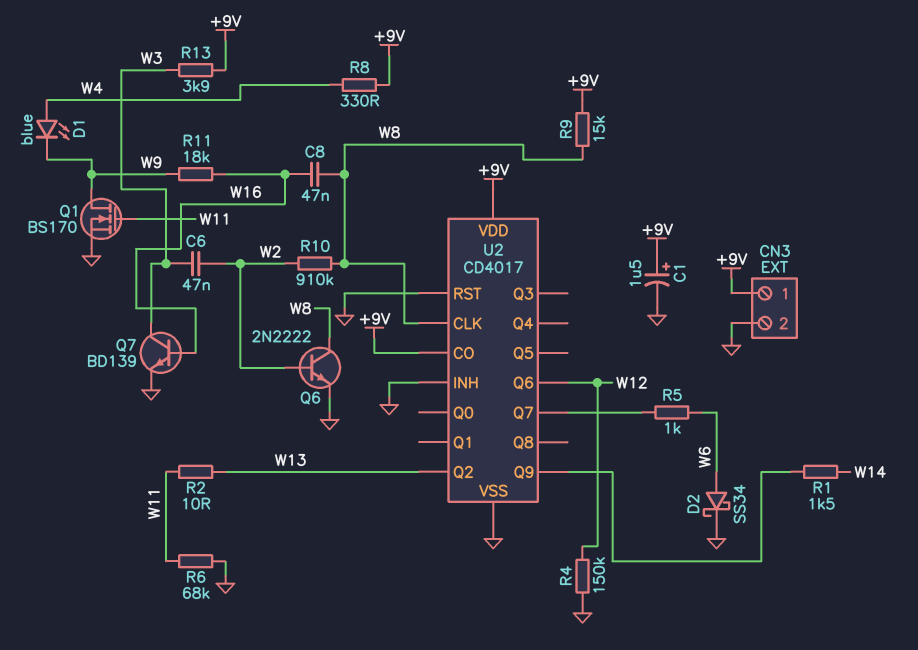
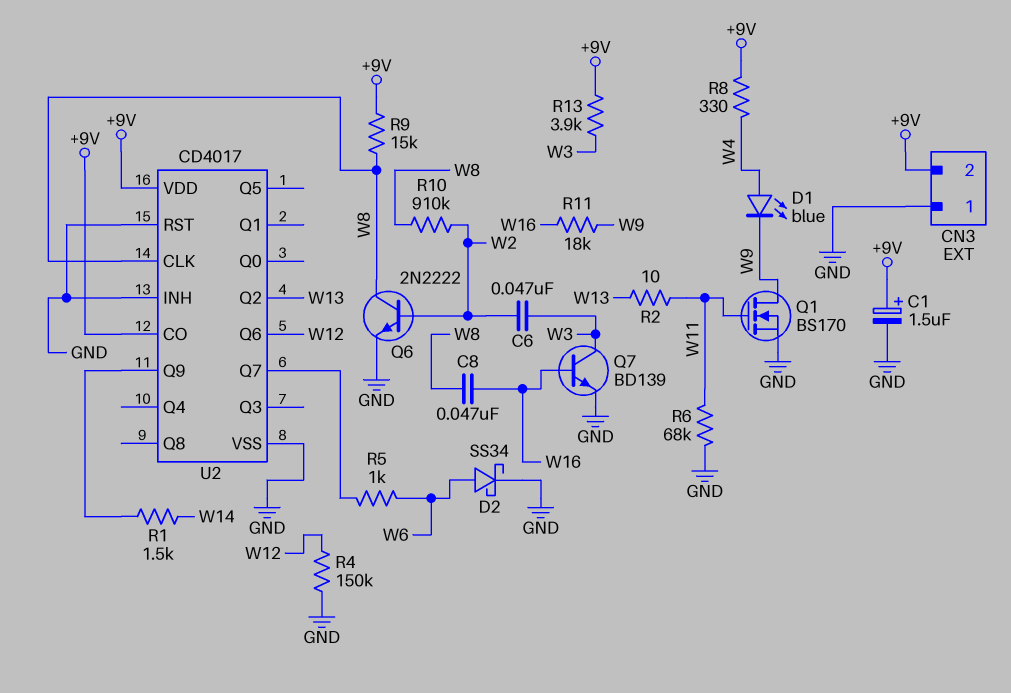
CN3 pin 1: +9V -> GND
CN3 pin 2: GND -> +9V

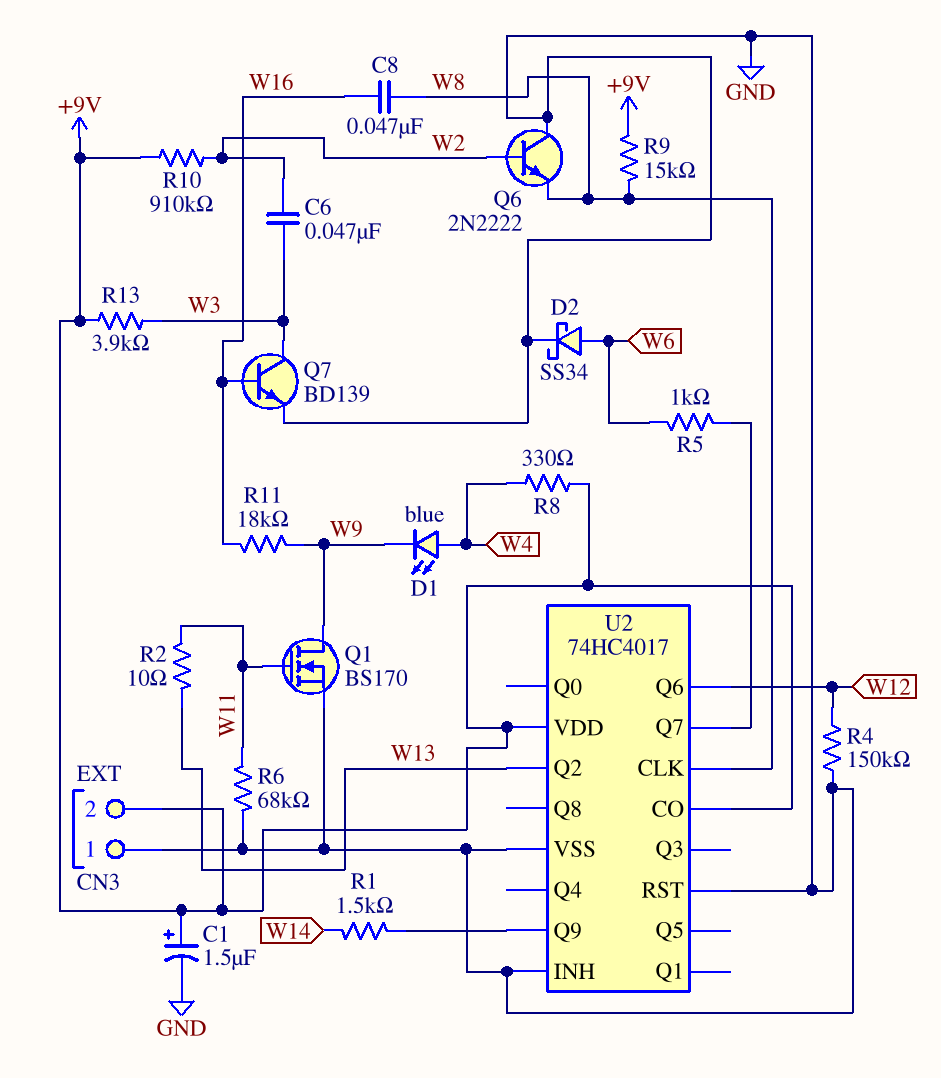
Q6: NPN 2N2222 (B W2, C W8, E GND) -> NPN 2N2222 (B W2, C GND, E W8)
R10: 910k (W2, W8) -> 910k (+9V, W2)
U2: CD4017 -> 74HC4017

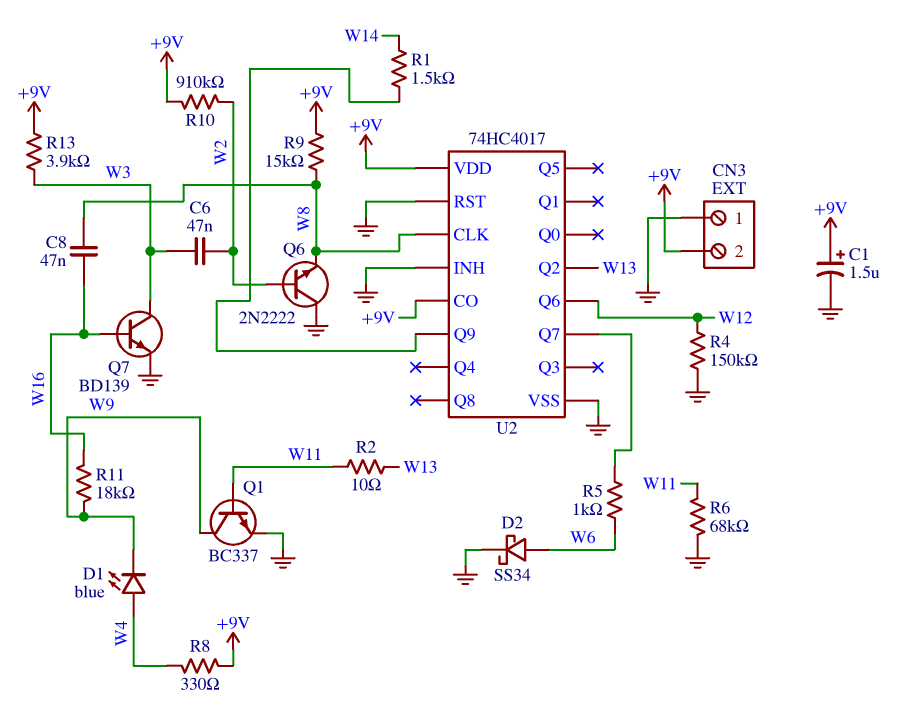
Q1: NMOS BS170 (G W11, D W9, S GND) -> NPN BC337 (B W11, C W9, E GND)

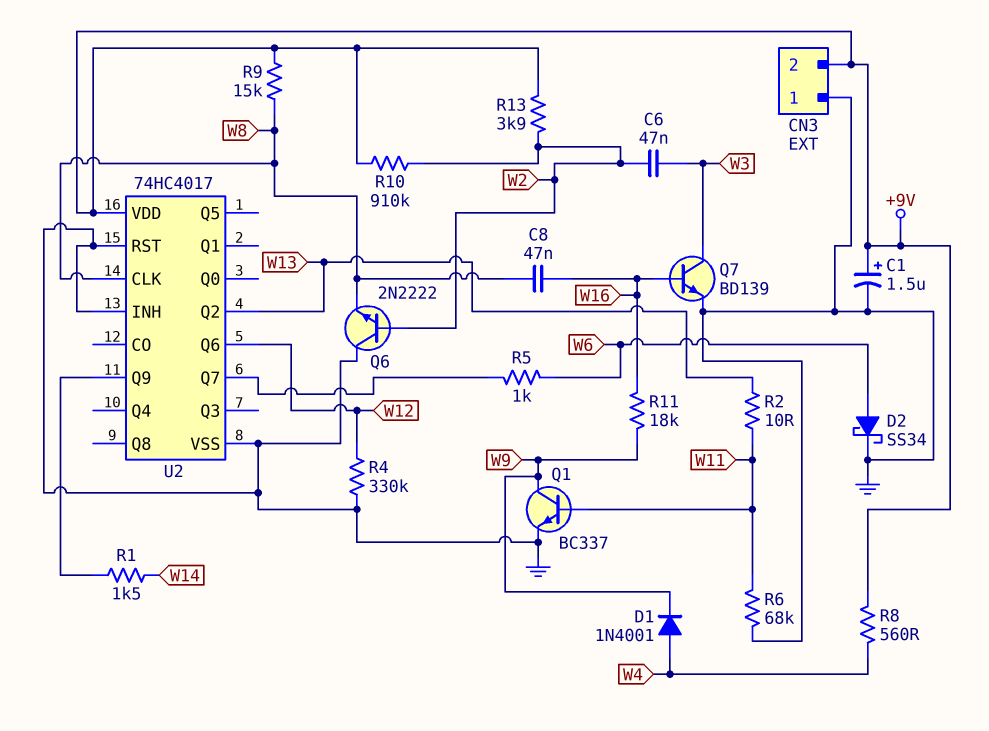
D1: LED blue (A W4, K W9) -> diode 1N4001 (A W4, K W9)
R4: 150k (GND, W12) -> 330k (GND, W12)
R8: 330 (+9V, W4) -> 560 (+9V, W4)
R13: 3.9k (+9V, W3) -> 3.9k (+9V, W2)
U2 pin CO: +9V -> none

